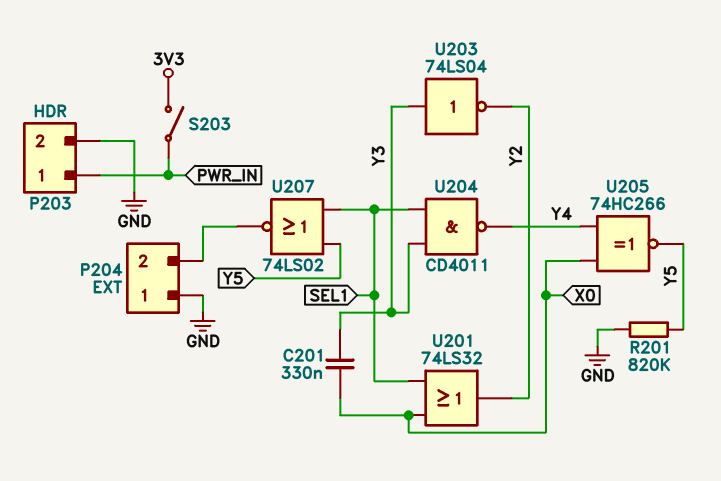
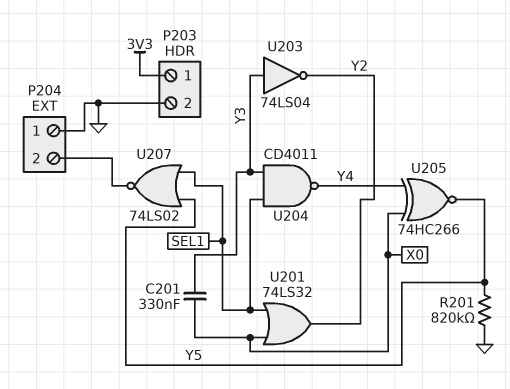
P203 pin 1: PWR_IN -> 3V3
S203: switch (3V3, PWR_IN) -> none

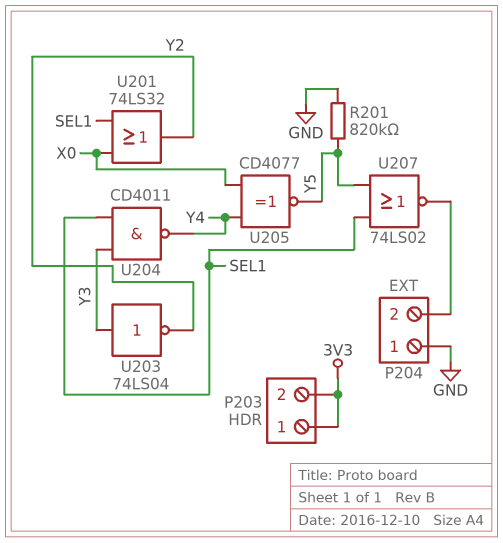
C201: 330nF (X0, Y3) -> none
P203 pin 2: GND -> 3V3
U205: XNOR 74HC266 (in X0, in Y4, out Y5) -> XNOR CD4077 (in X0, in Y4, out Y5)

